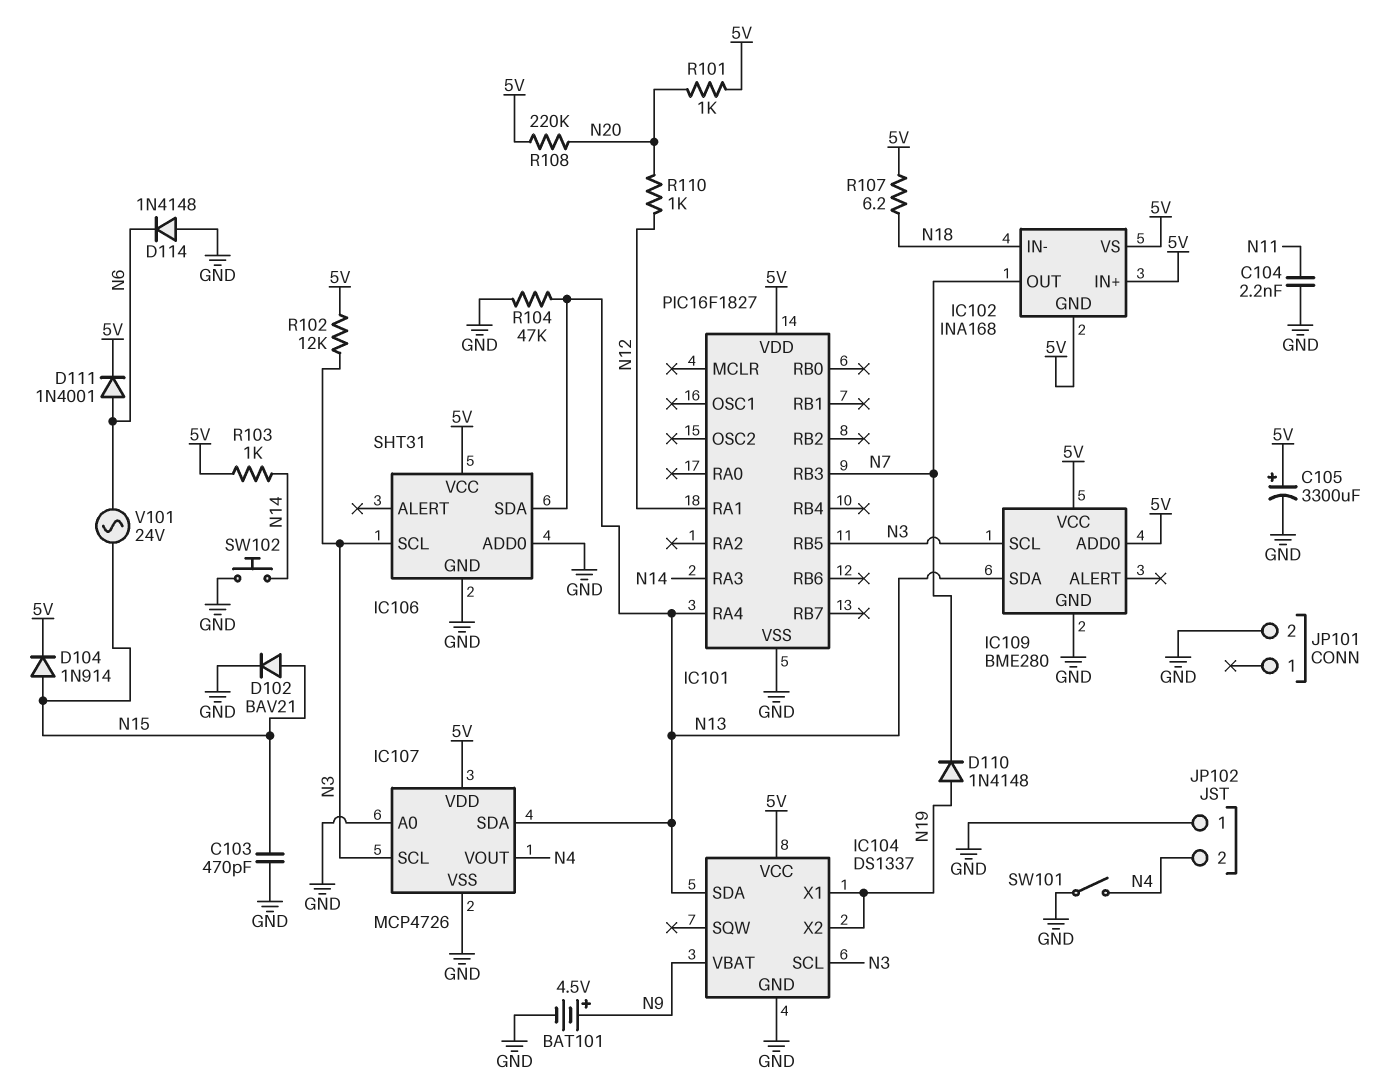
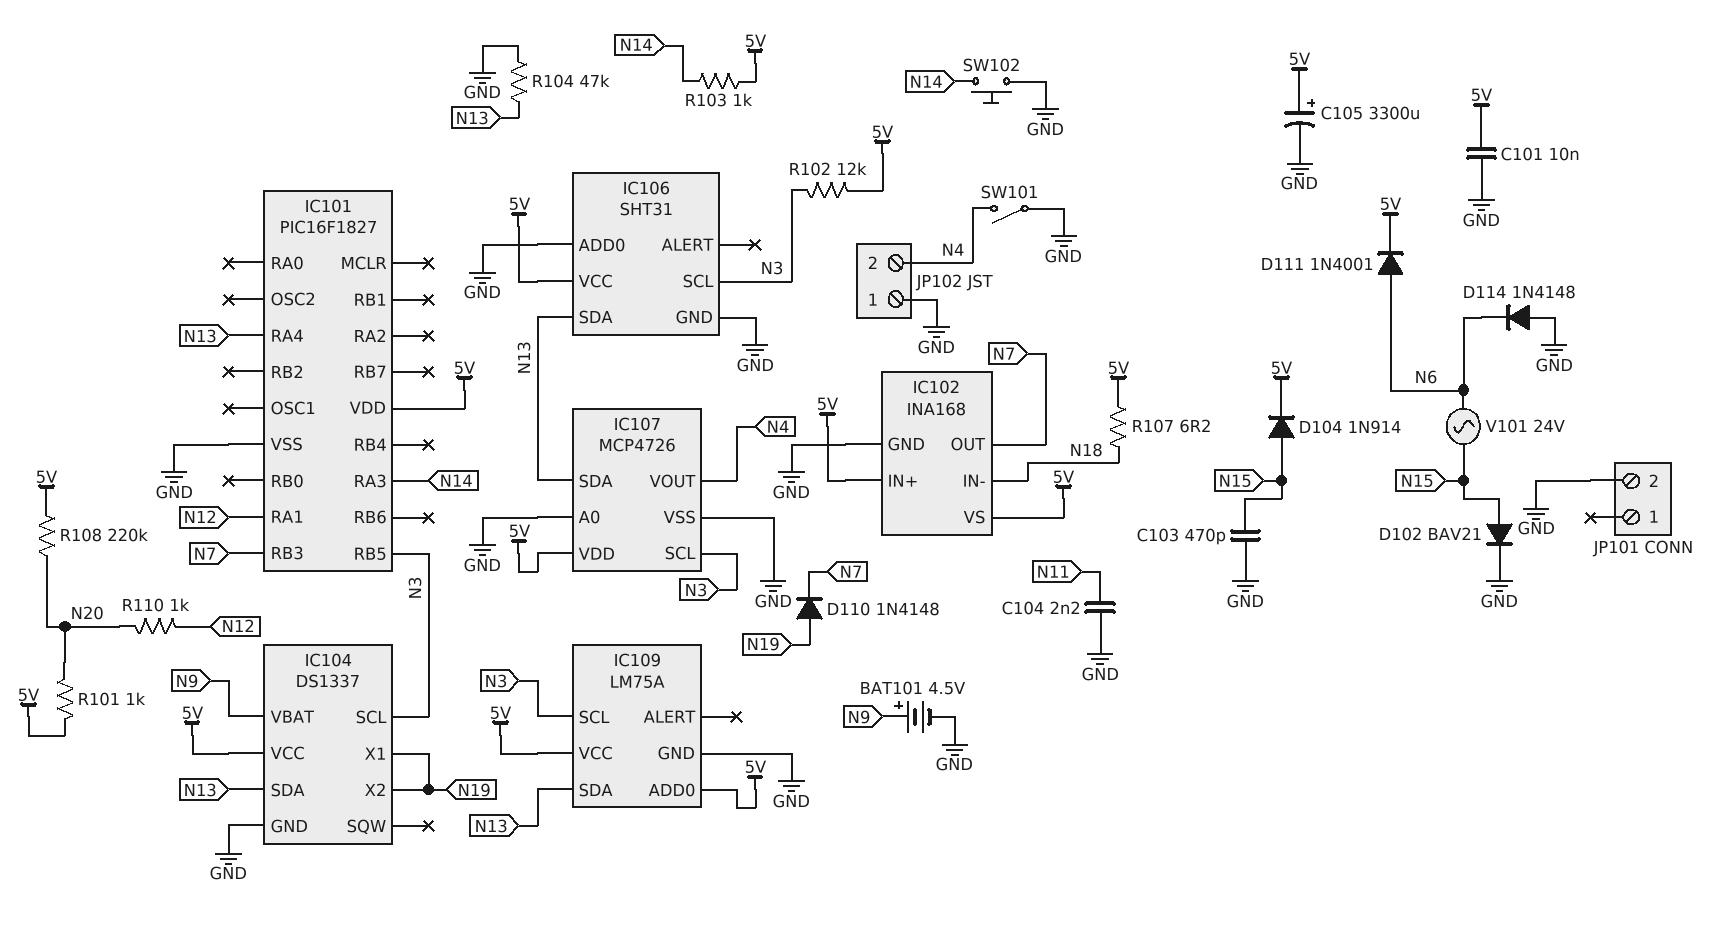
C101: none -> 10nF (5V, GND)
IC102 pin GND: 5V -> GND
IC109: BME280 -> LM75A

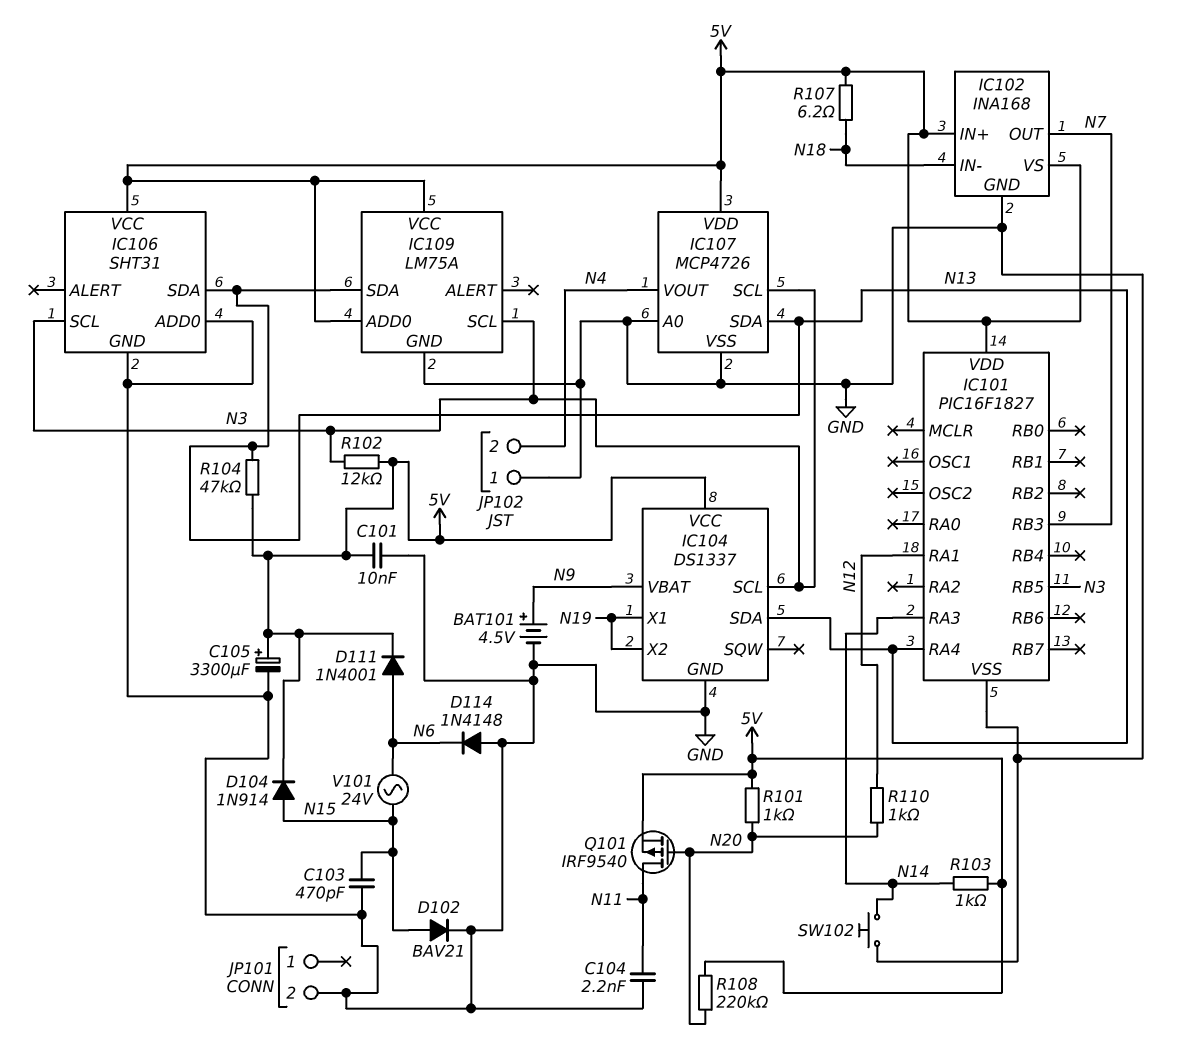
D110: diode 1N4148 (A N19, K N7) -> none
Q101: none -> PMOS IRF9540 (G N20, D N11, S 5V)
R104: 47k (GND, N13) -> 47k (5V, N13)
SW101: switch (GND, N4) -> none

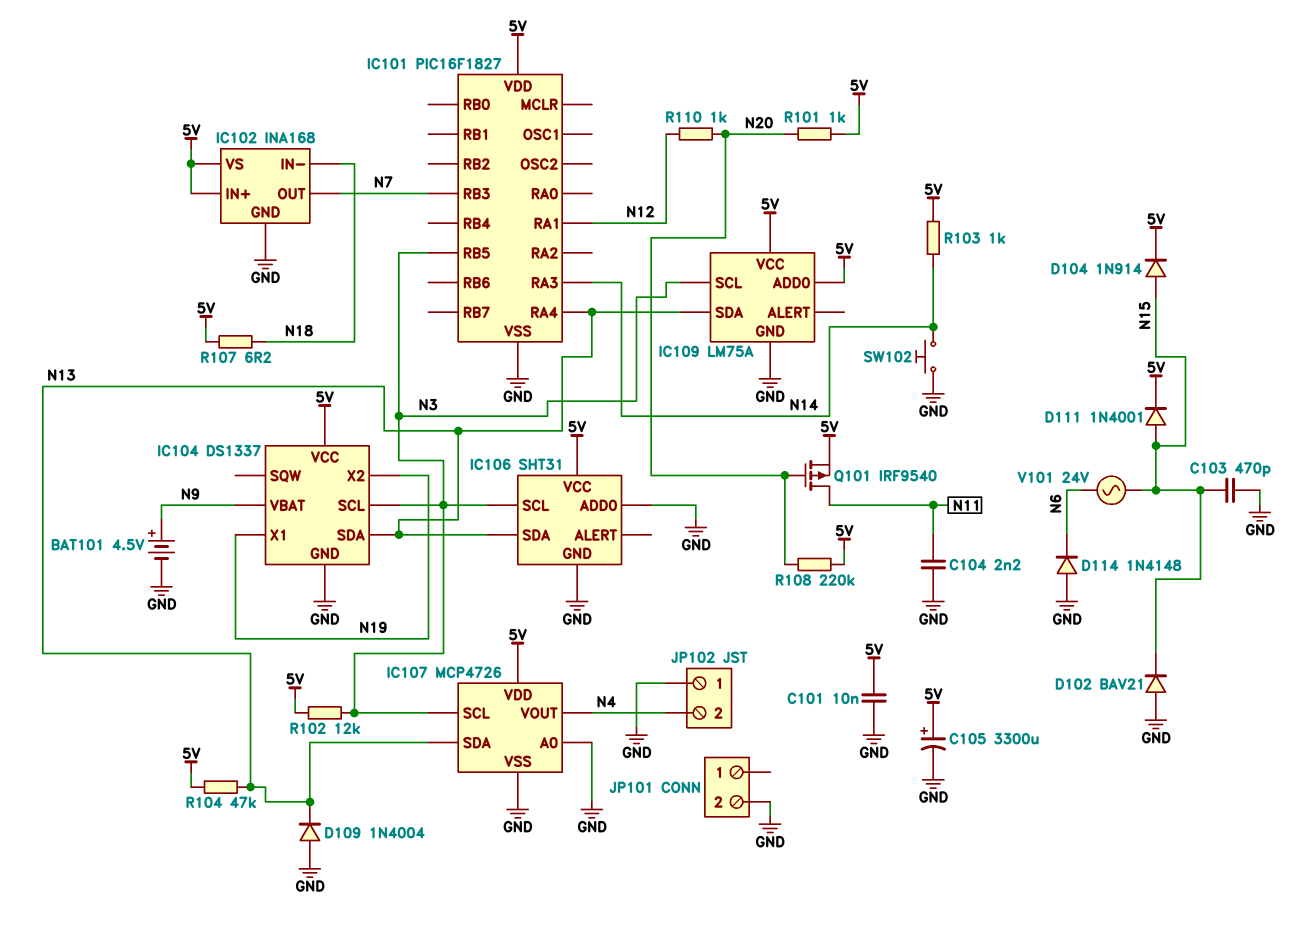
D102: diode BAV21 (A N15, K GND) -> diode BAV21 (A GND, K N15)
D109: none -> diode 1N4004 (A GND, K N13)
D111: diode 1N4001 (A N6, K 5V) -> diode 1N4001 (A N15, K 5V)

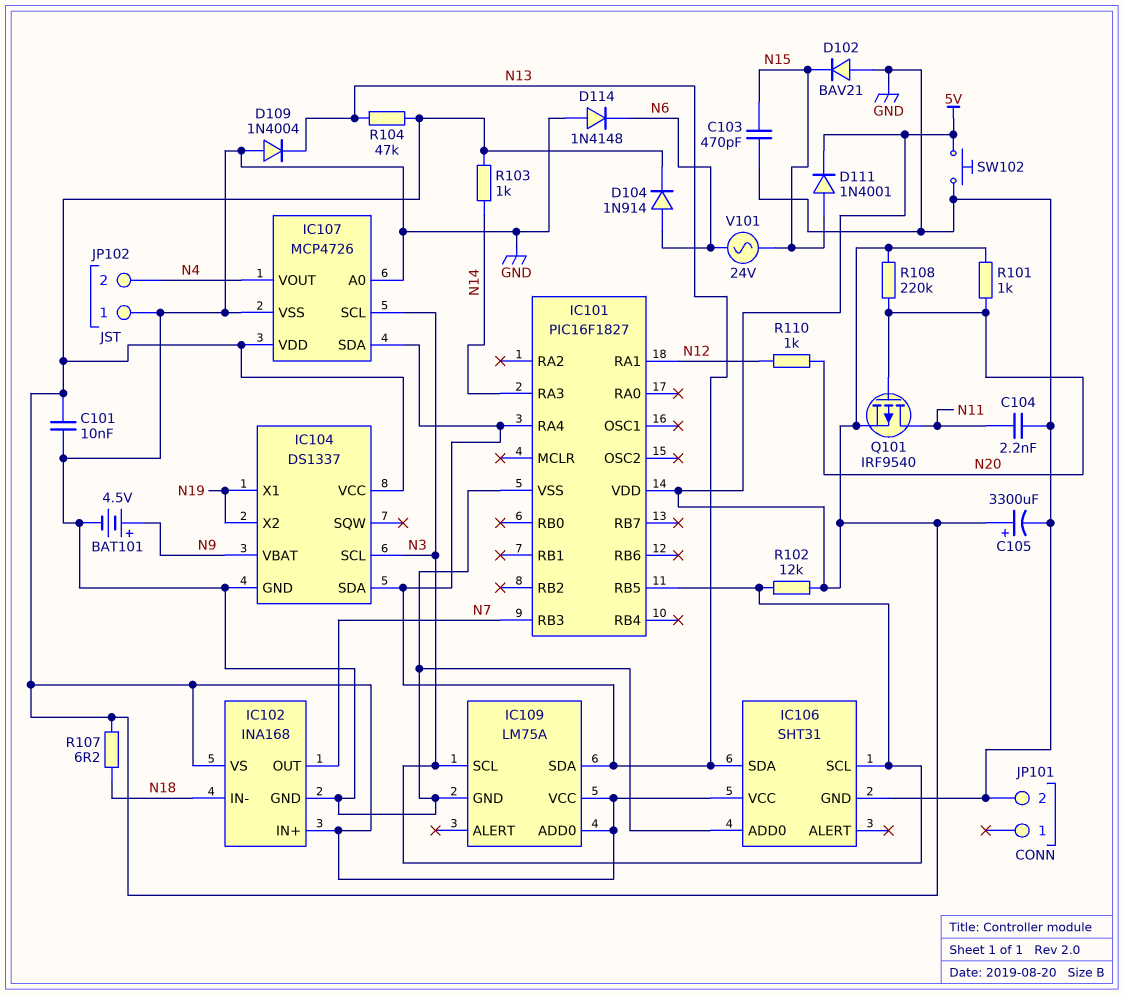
D104: diode 1N914 (A N15, K 5V) -> diode 1N914 (A N6, K 5V)
SW102: button (GND, N14) -> button (5V, GND)

